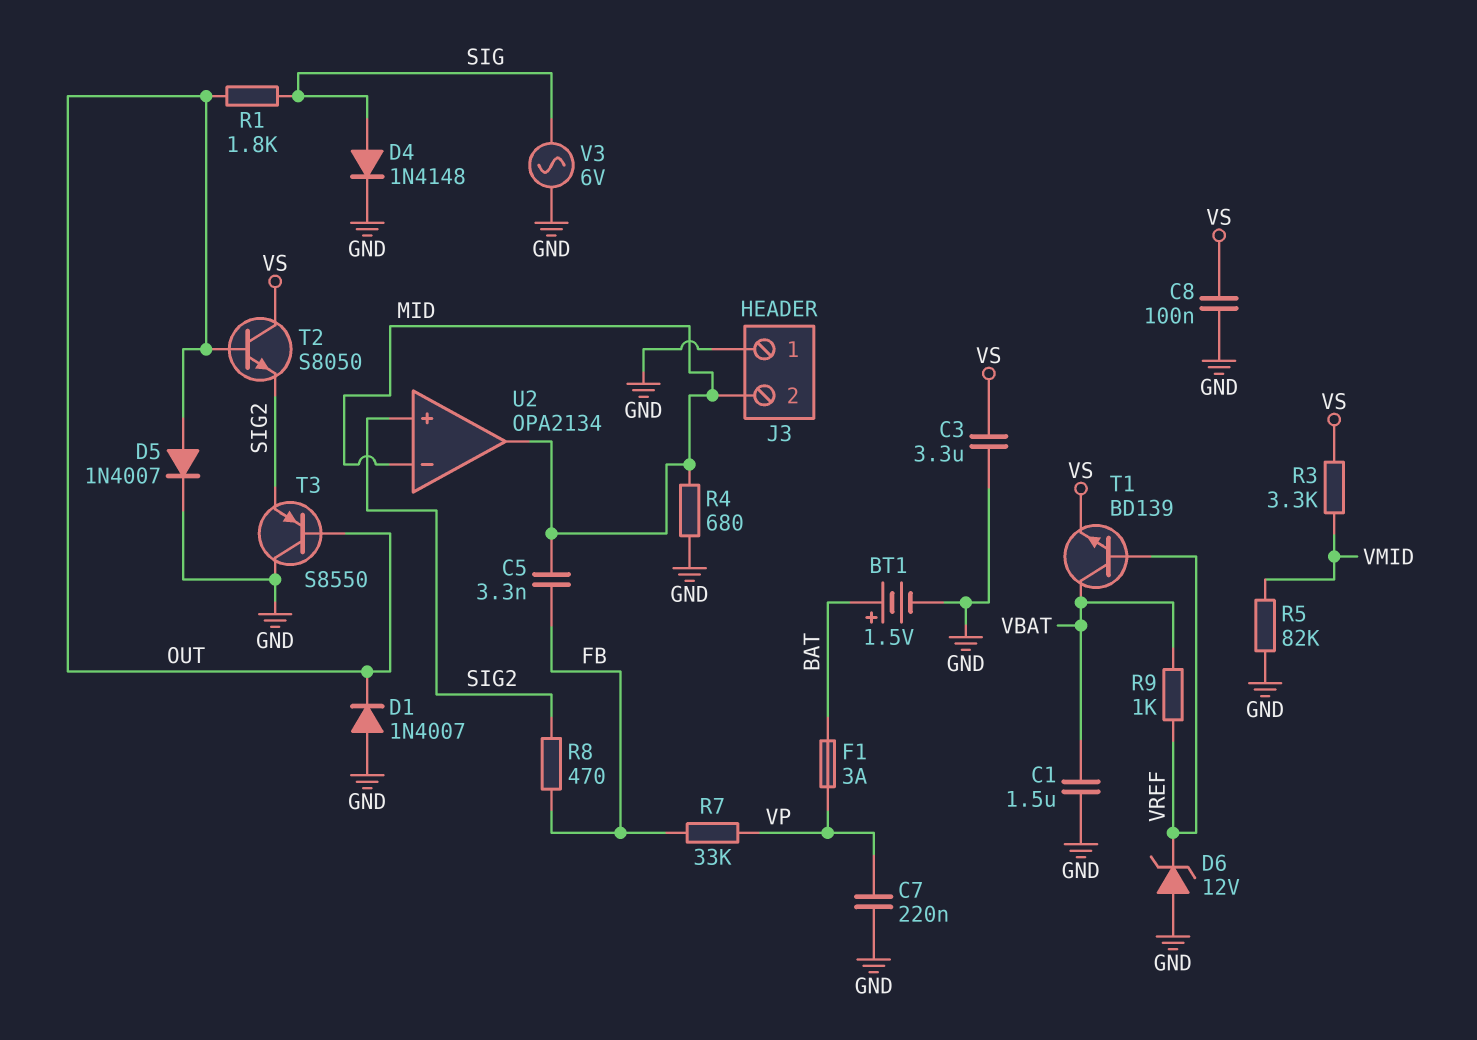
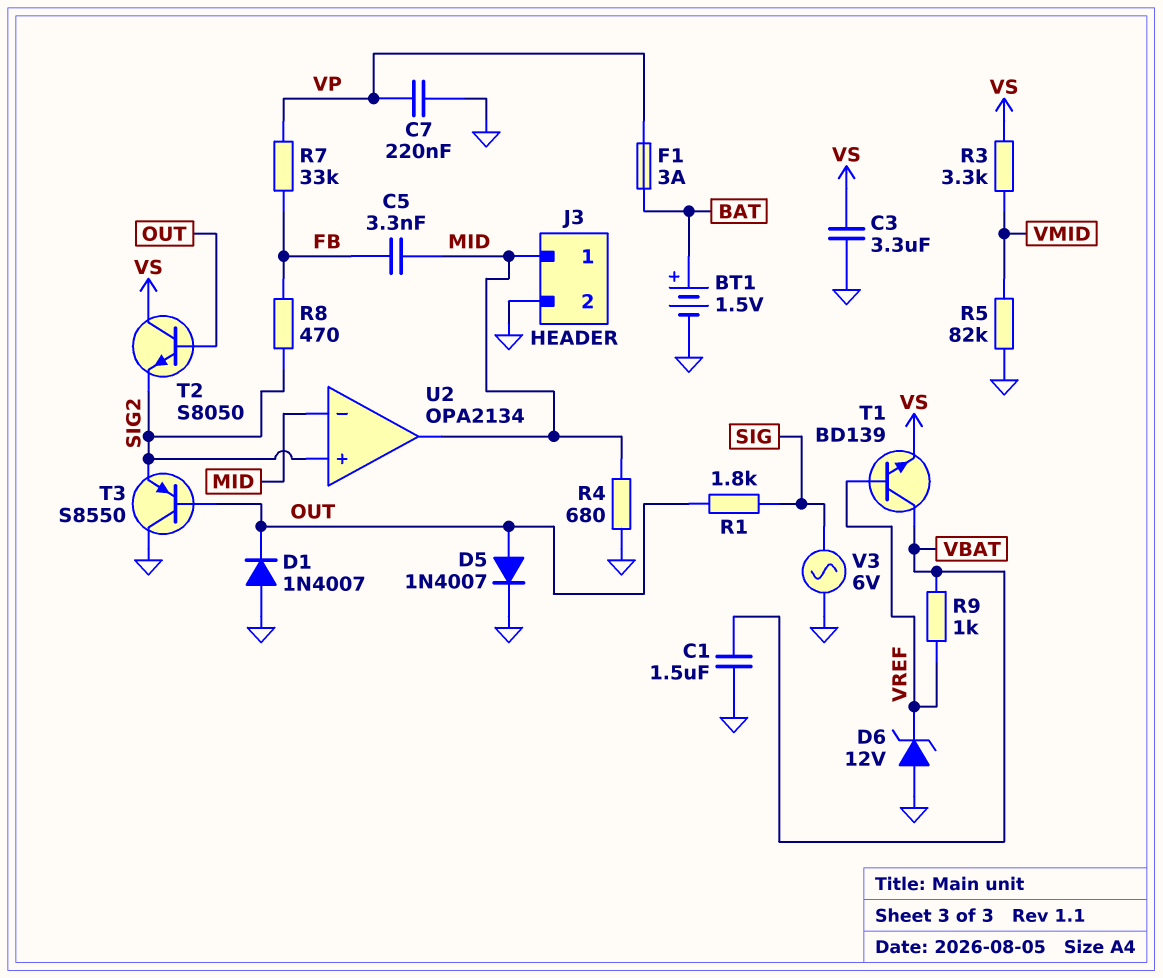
C8: 100nF (GND, VS) -> none
D4: diode 1N4148 (A SIG, K GND) -> none
J3 pin 1: GND -> MID
J3 pin 2: MID -> GND

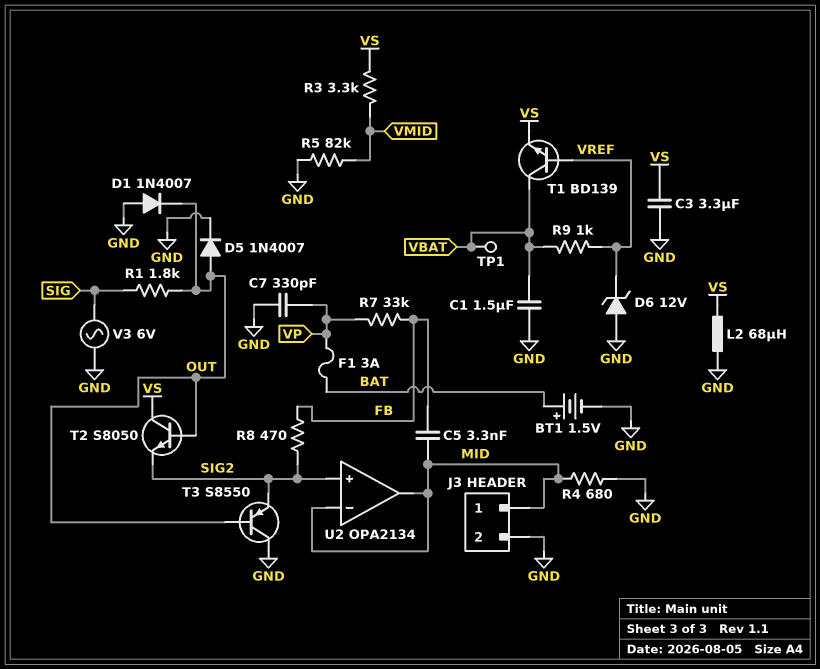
C7: 220nF (GND, VP) -> 330pF (GND, VP)
L2: none -> 68uH (GND, VS)
TP1: none -> test point (VBAT)

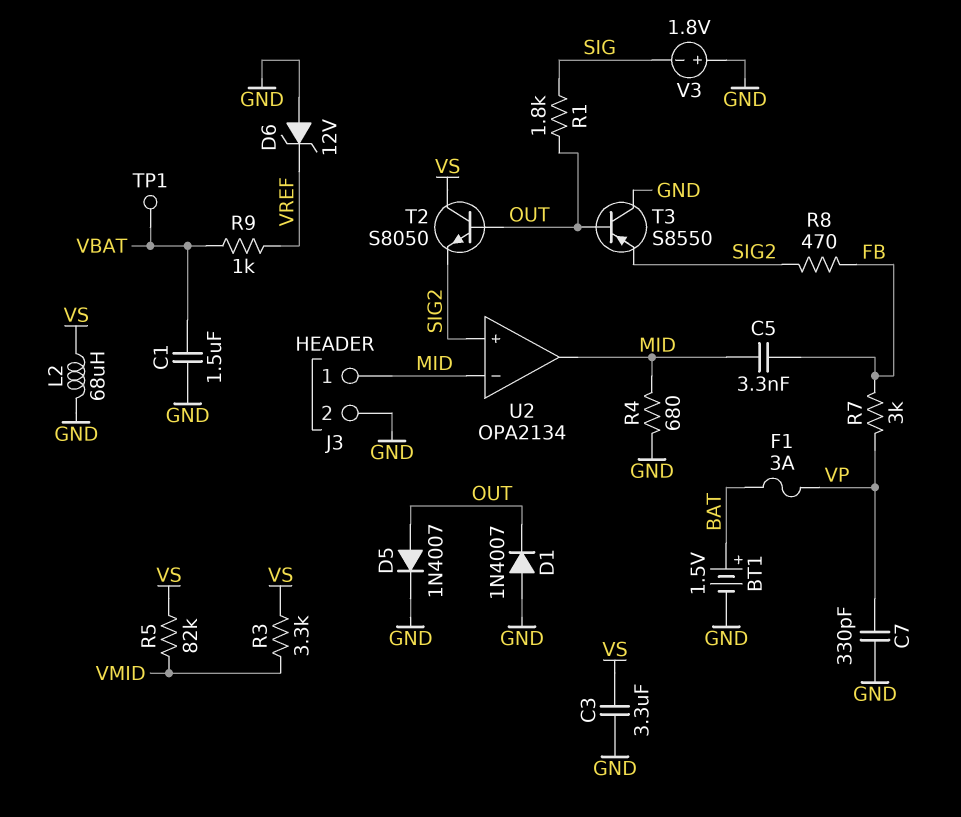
R5: 82k (GND, VMID) -> 82k (VMID, VS)
R7: 33k (FB, VP) -> 3k (FB, VP)
T1: NPN BD139 (B VREF, C VBAT, E VS) -> none
V3: AC 6V (GND, SIG) -> 1.8V (plus GND, minus SIG)

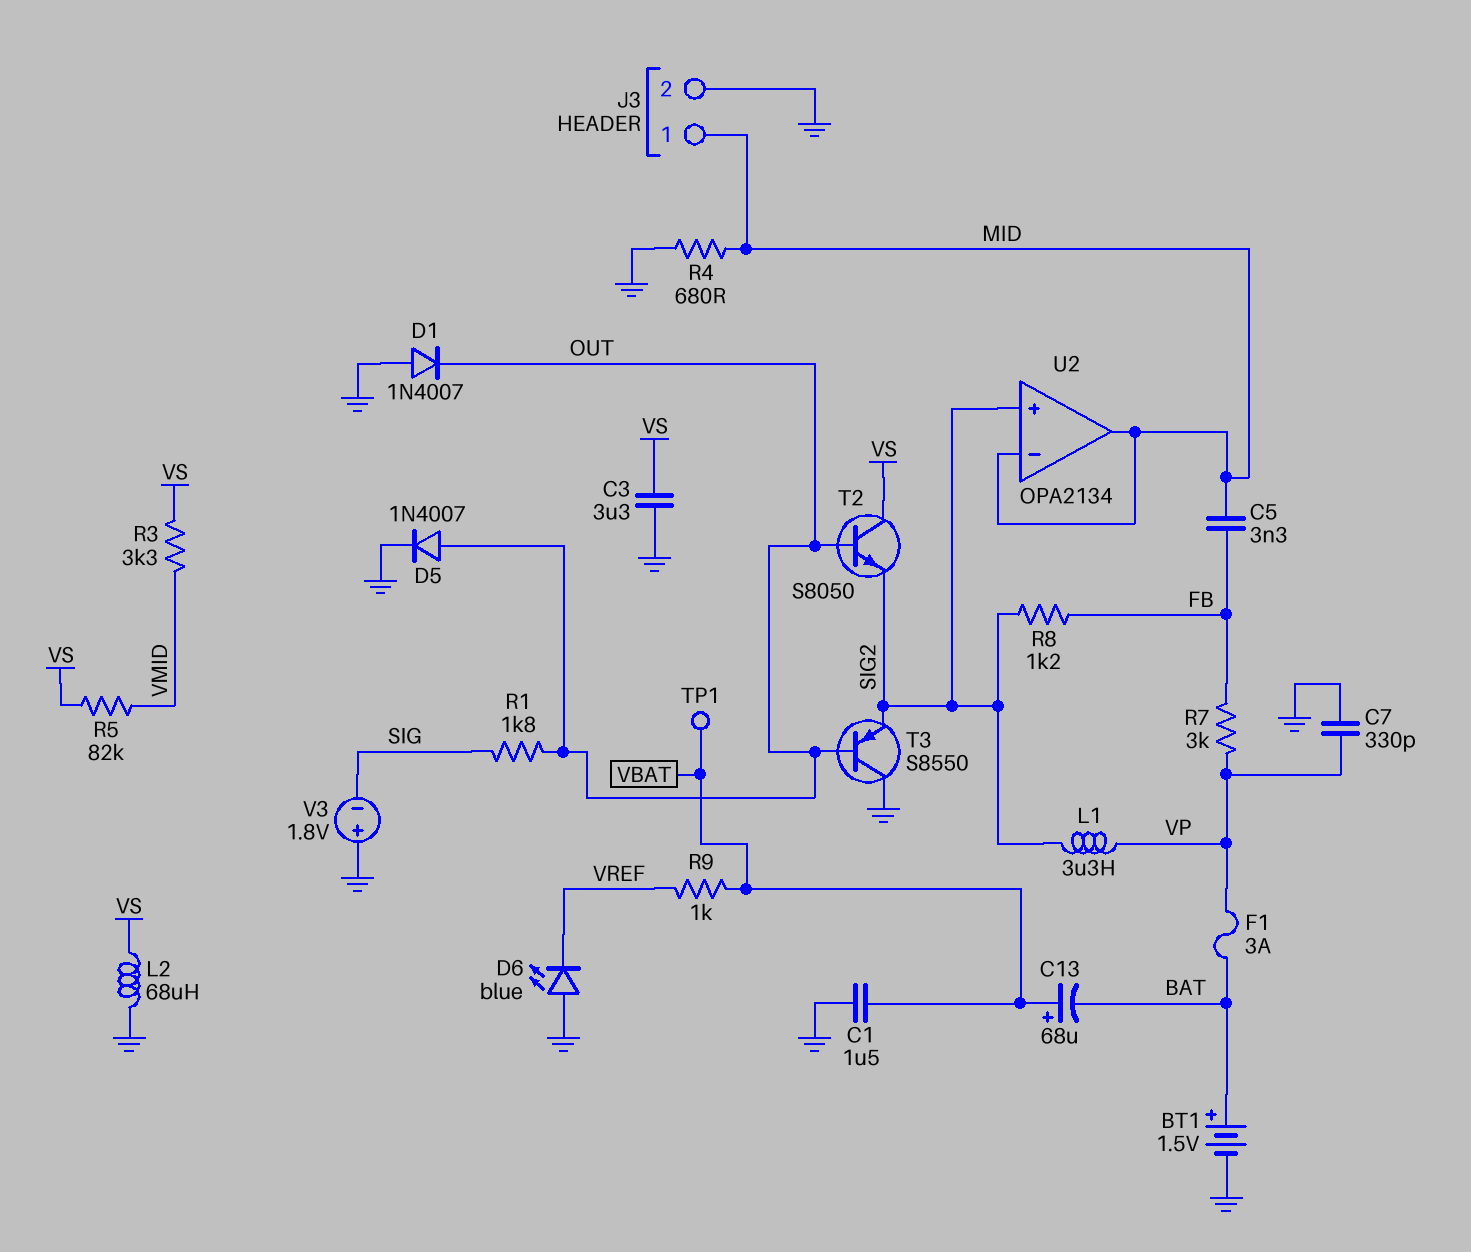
C13: none -> 68uF (plus VBAT, minus BAT)
D6: zener 12V (A GND, K VREF) -> LED blue (A GND, K VREF)
L1: none -> 3.3uH (SIG2, VP)
R8: 470 (FB, SIG2) -> 1.2k (FB, SIG2)

